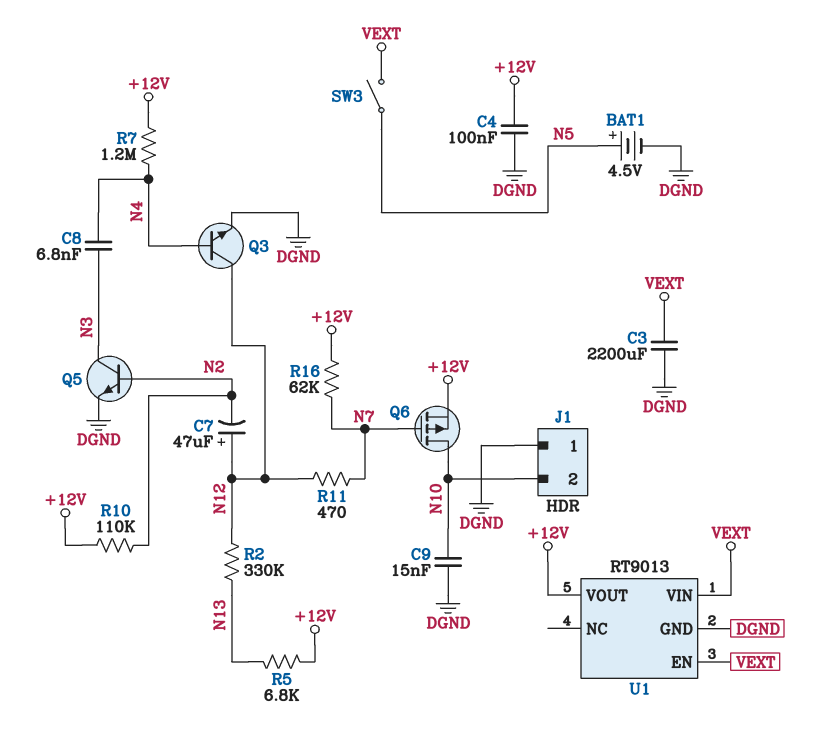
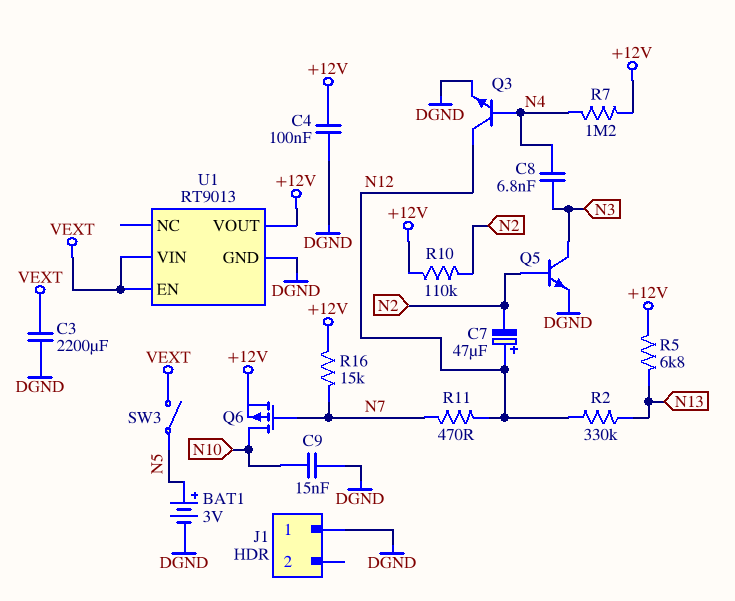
BAT1: 4.5V (plus N5, minus DGND) -> 3V (plus N5, minus DGND)
J1 pin 2: N10 -> none
R16: 62k (+12V, N7) -> 15k (+12V, N7)

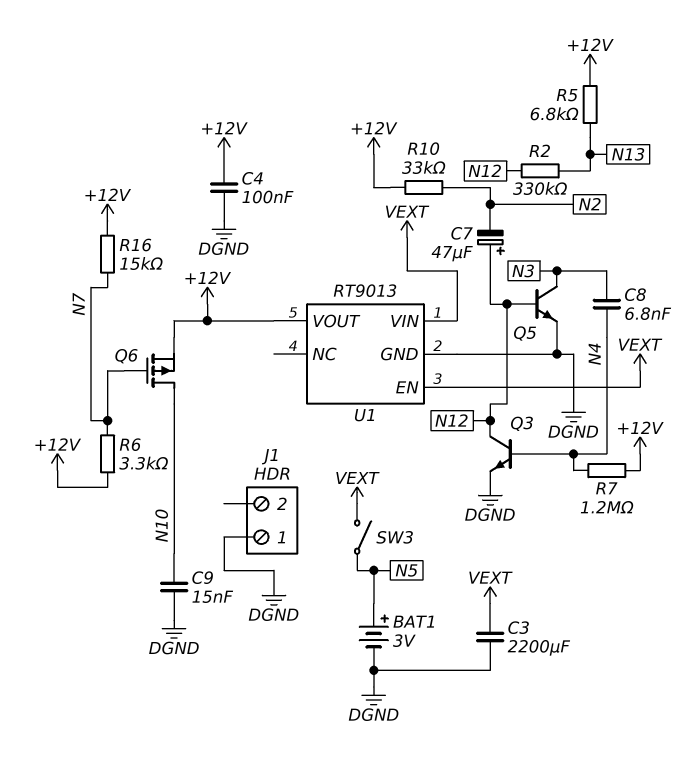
Q5: NPN (B N2, C N3, E DGND) -> NPN (B N12, C N3, E DGND)
R6: none -> 3.3k (+12V, N7)
R10: 110k (+12V, N2) -> 33k (+12V, N2)
R11: 470 (N7, N12) -> none

